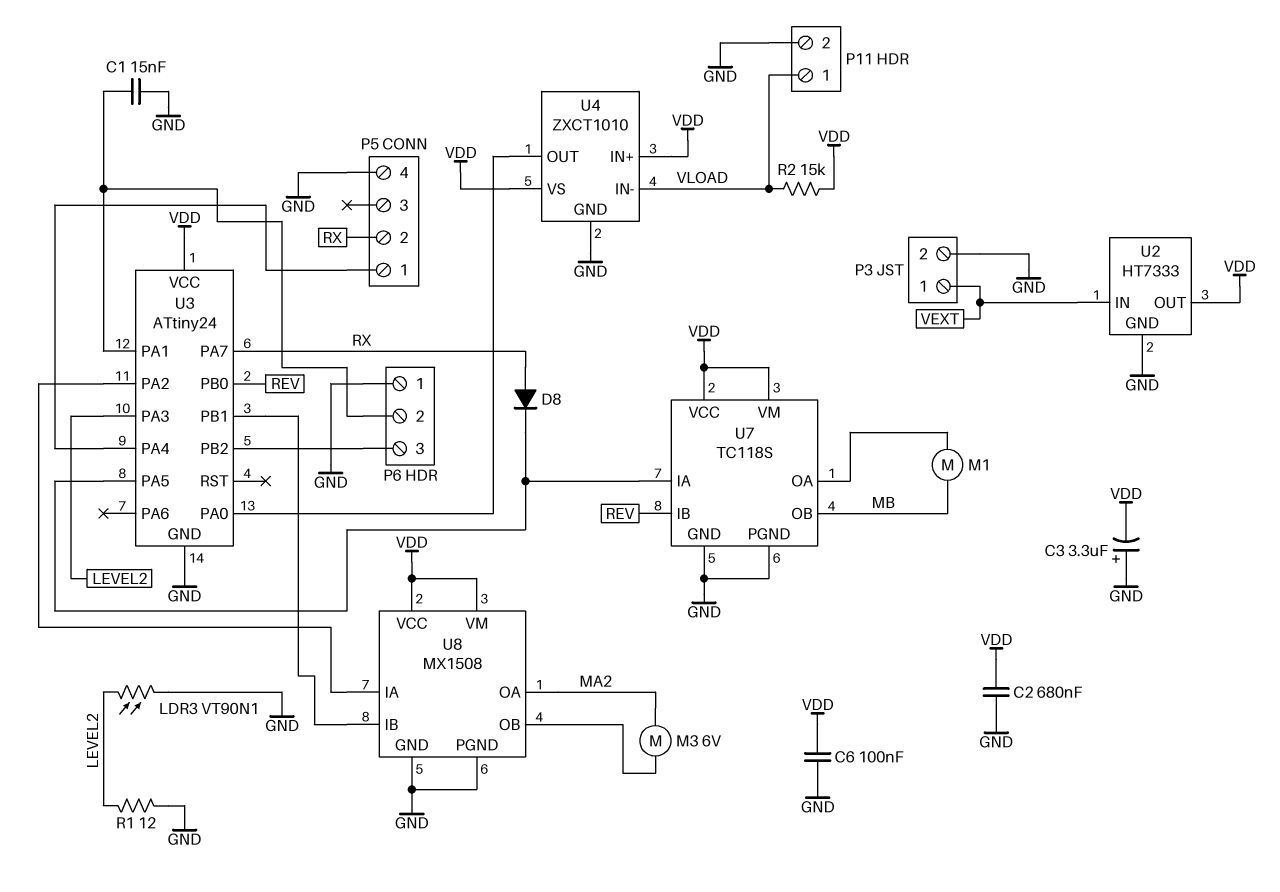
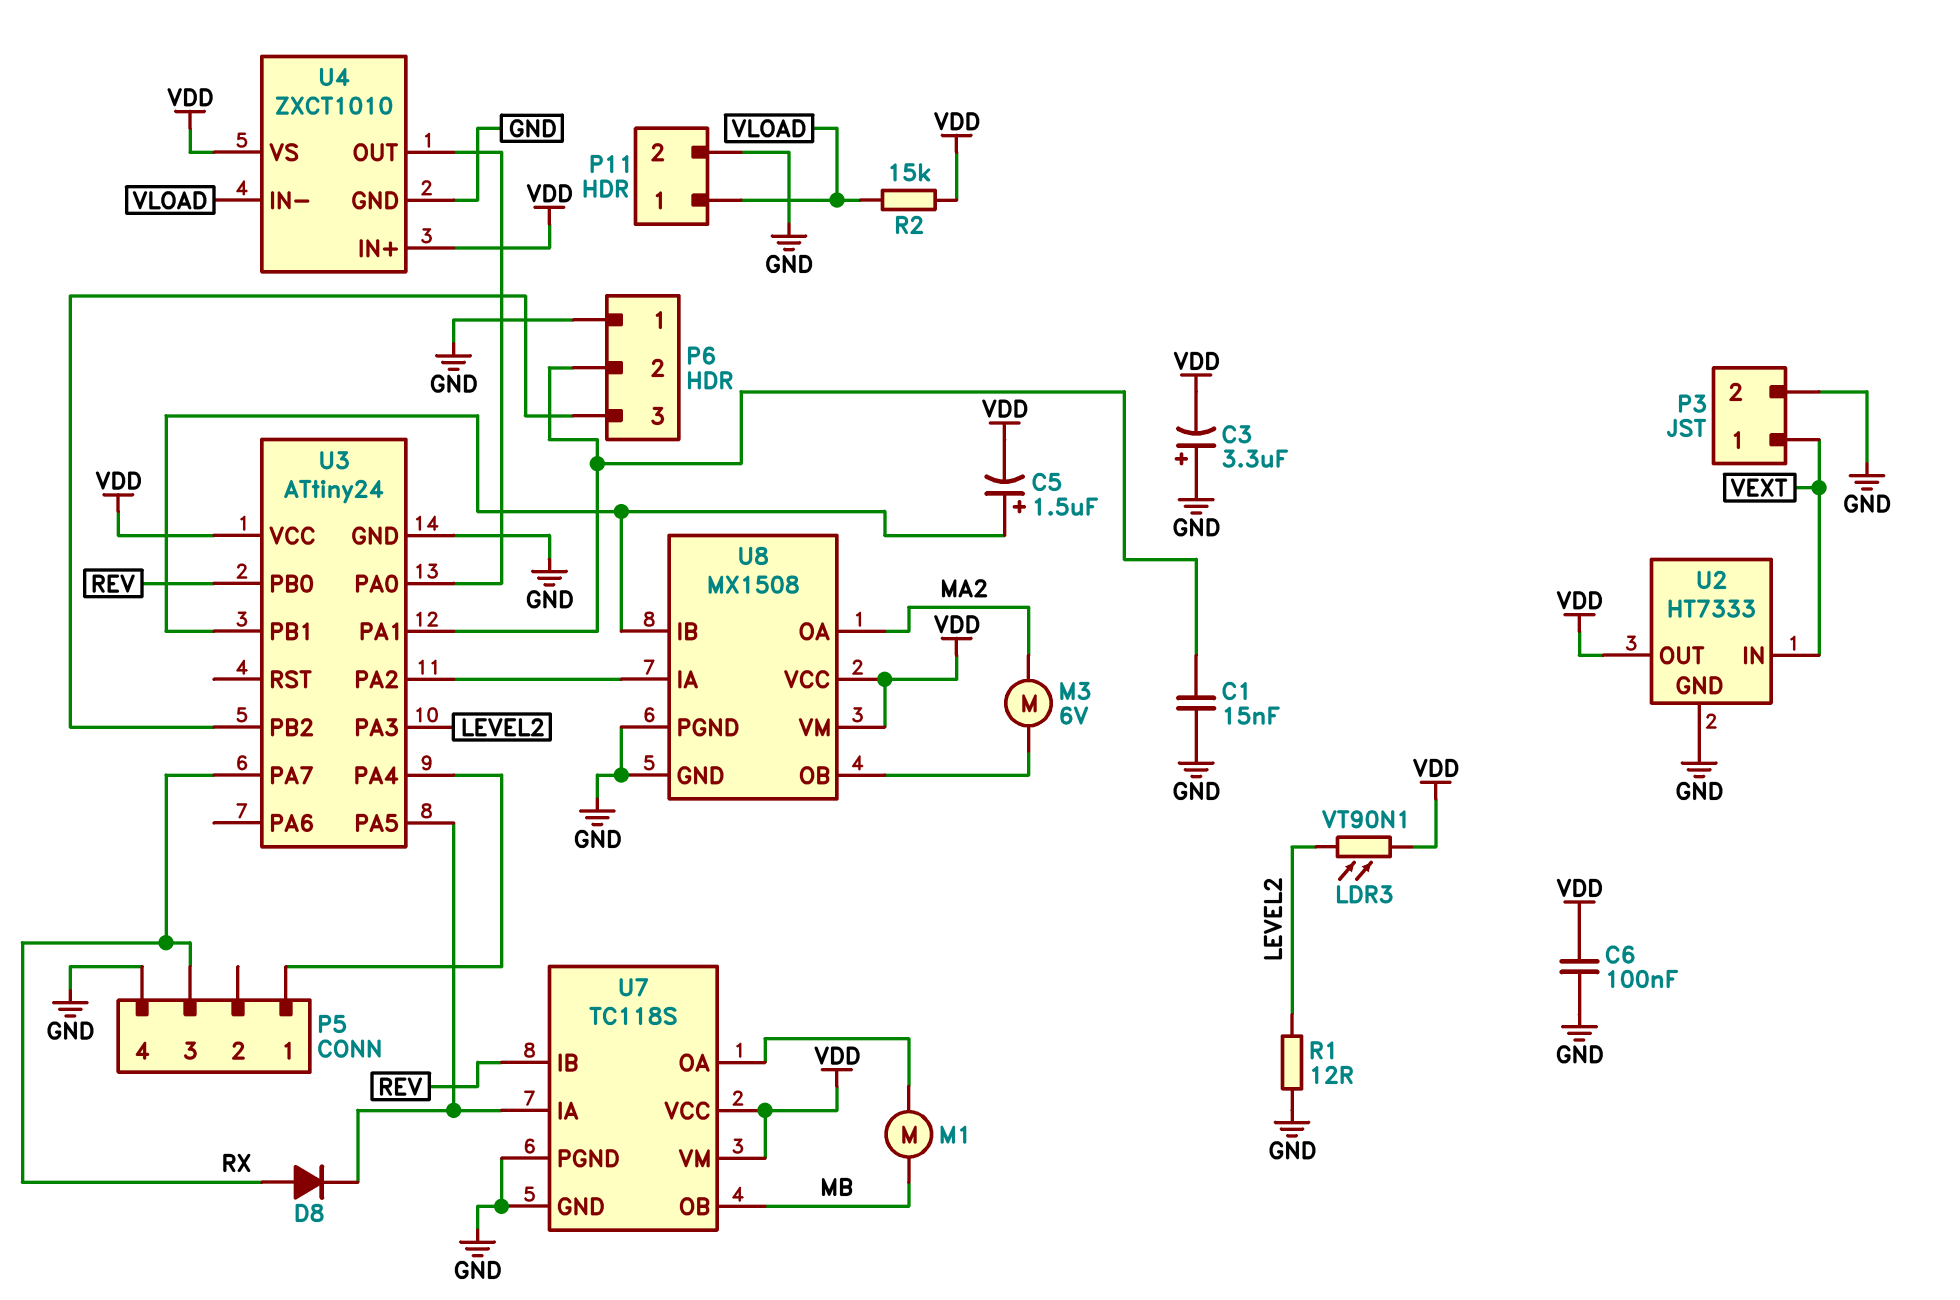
C2: 680nF (GND, VDD) -> none
C5: none -> 1.5uF (plus U3/PB1, minus VDD)
LDR3: VT90N1 (GND, LEVEL2) -> VT90N1 (LEVEL2, VDD)
P5 pin 2: RX -> none
P5 pin 3: none -> RX

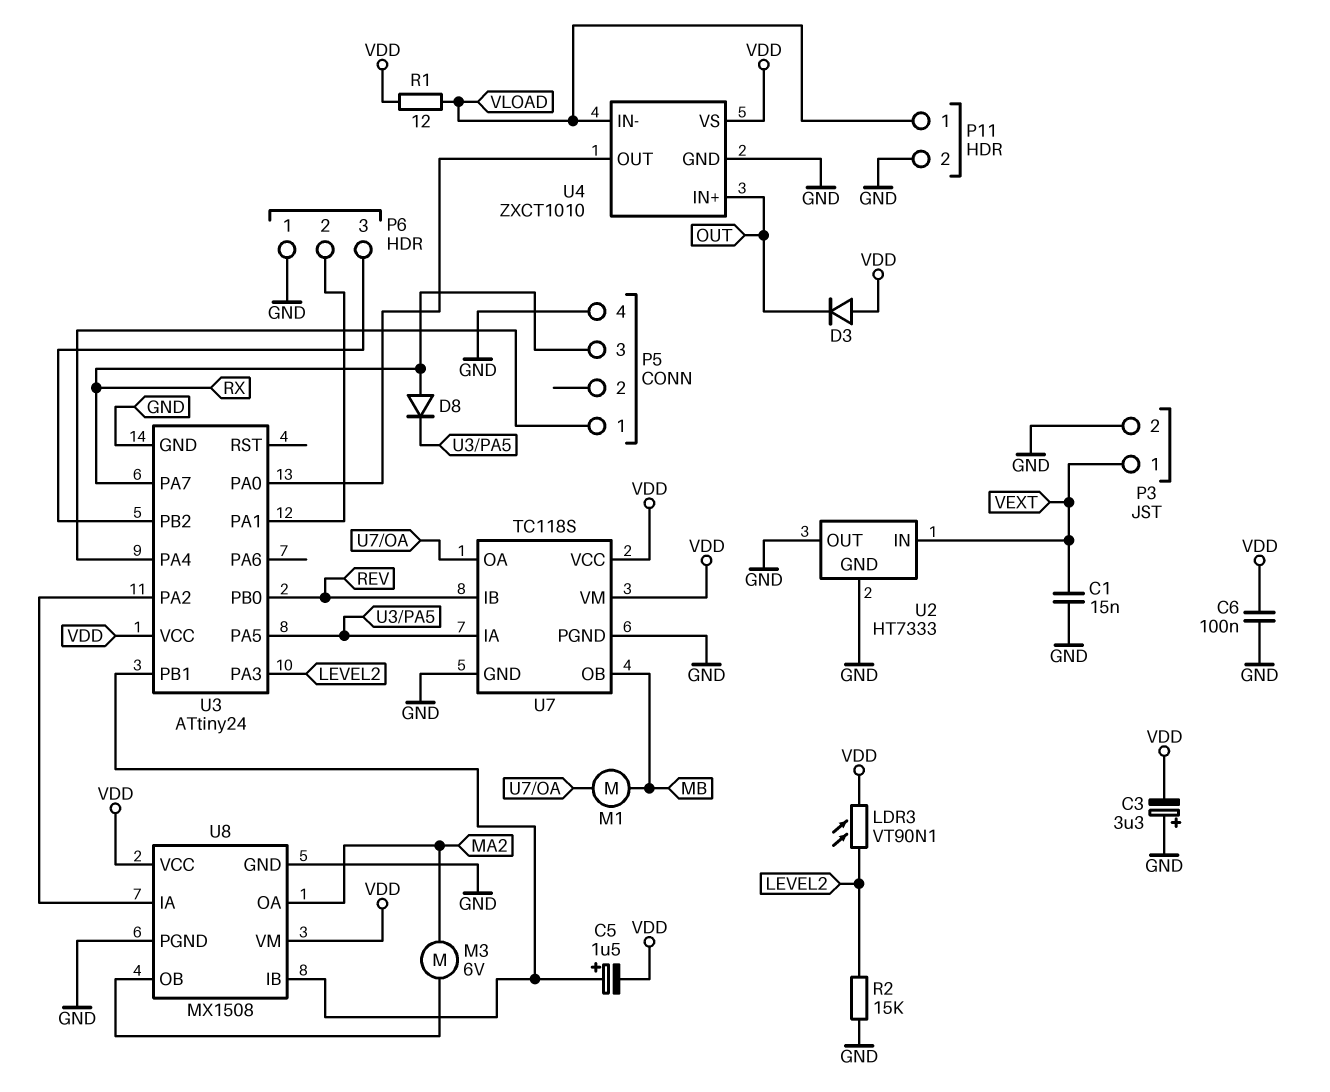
C1: 15nF (GND, P6/2) -> 15nF (GND, VEXT)
D3: none -> diode (A VDD, K OUT)
R1: 12 (GND, LEVEL2) -> 12 (VDD, VLOAD)
R2: 15k (VDD, VLOAD) -> 15k (GND, LEVEL2)
U2 pin OUT: VDD -> GND
U4 pin IN+: VDD -> OUT

